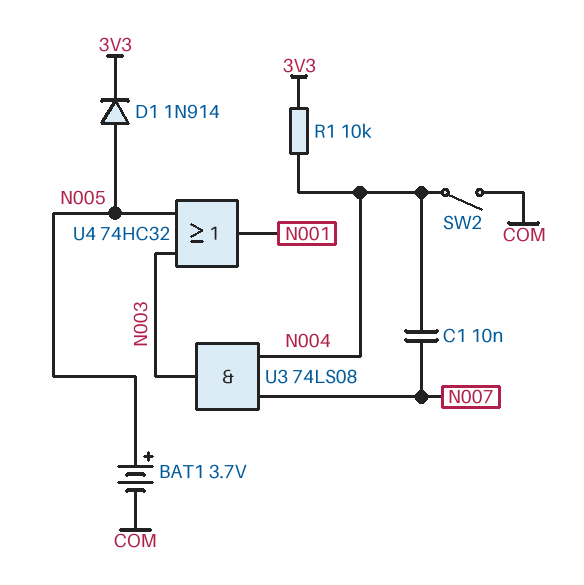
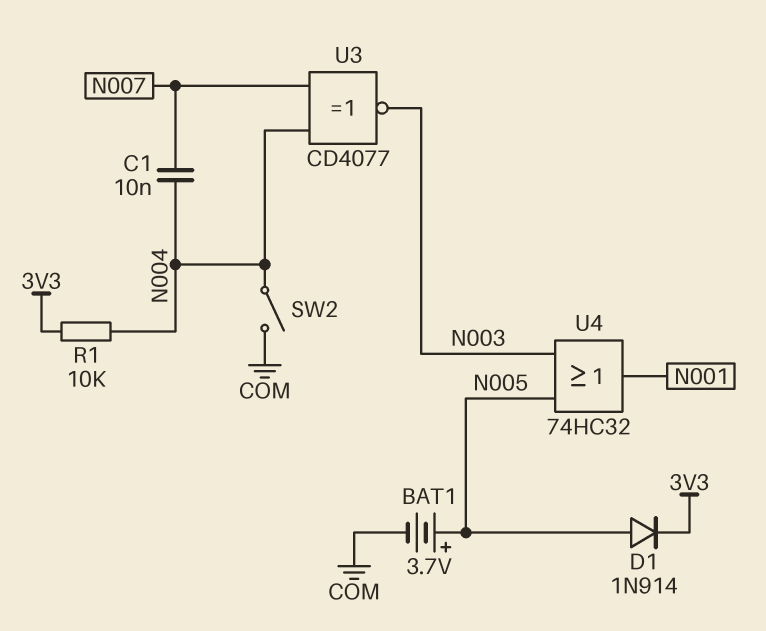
U3: AND 74LS08 (in N004, in N007, out N003) -> XNOR CD4077 (in N004, in N007, out N003)

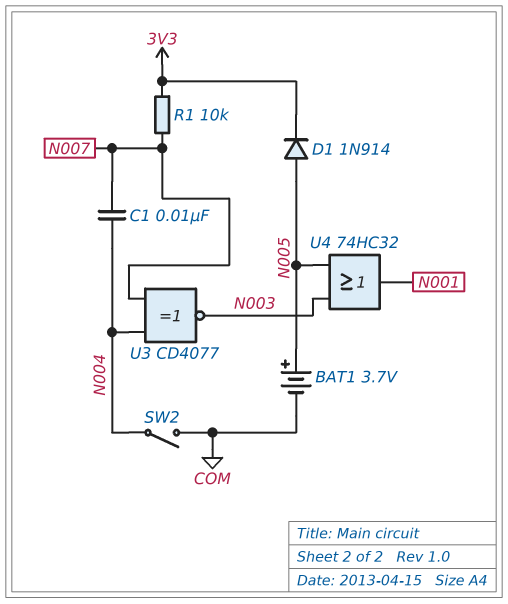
R1: 10k (3V3, N004) -> 10k (3V3, N007)

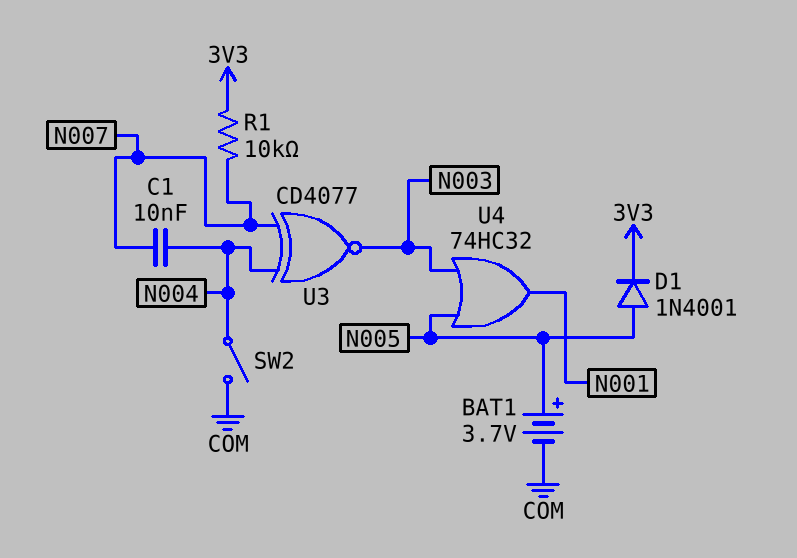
D1: diode 1N914 (A N005, K 3V3) -> diode 1N4001 (A N005, K 3V3)

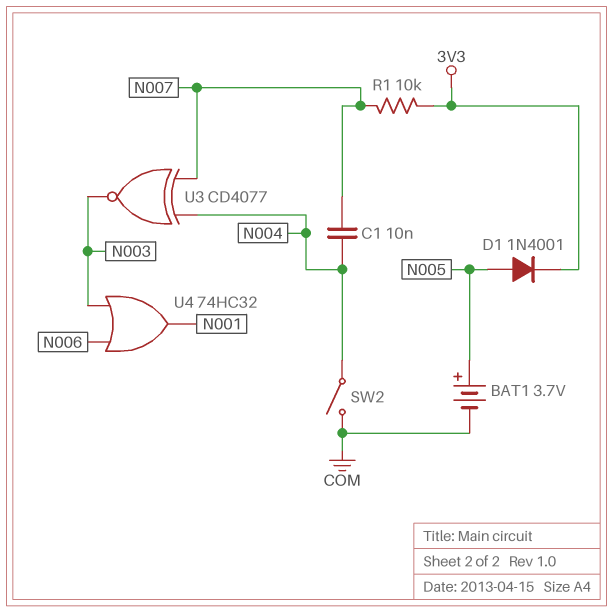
U4: OR 74HC32 (in N003, in N005, out N001) -> OR 74HC32 (in N003, in N006, out N001)

